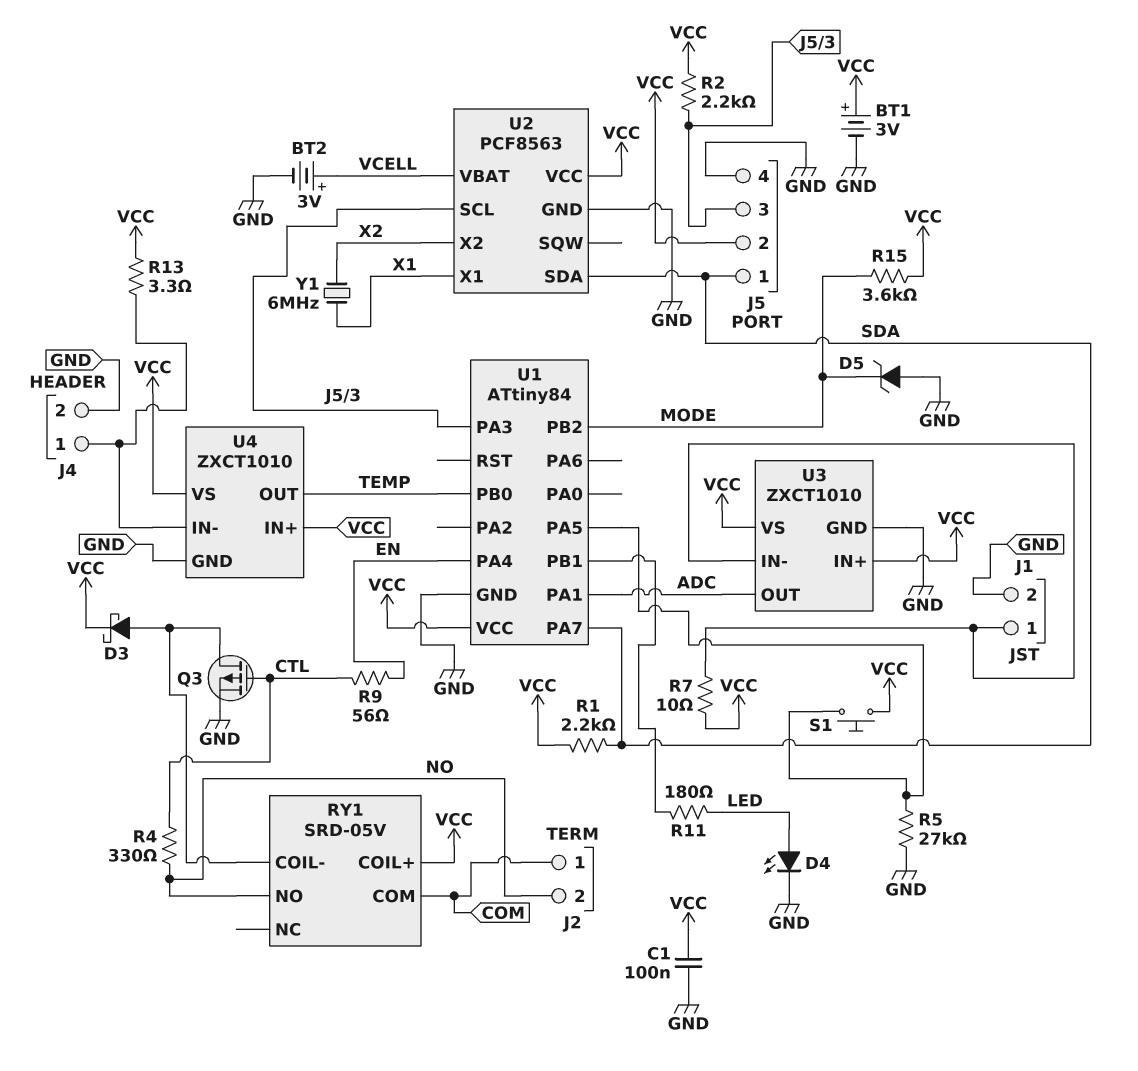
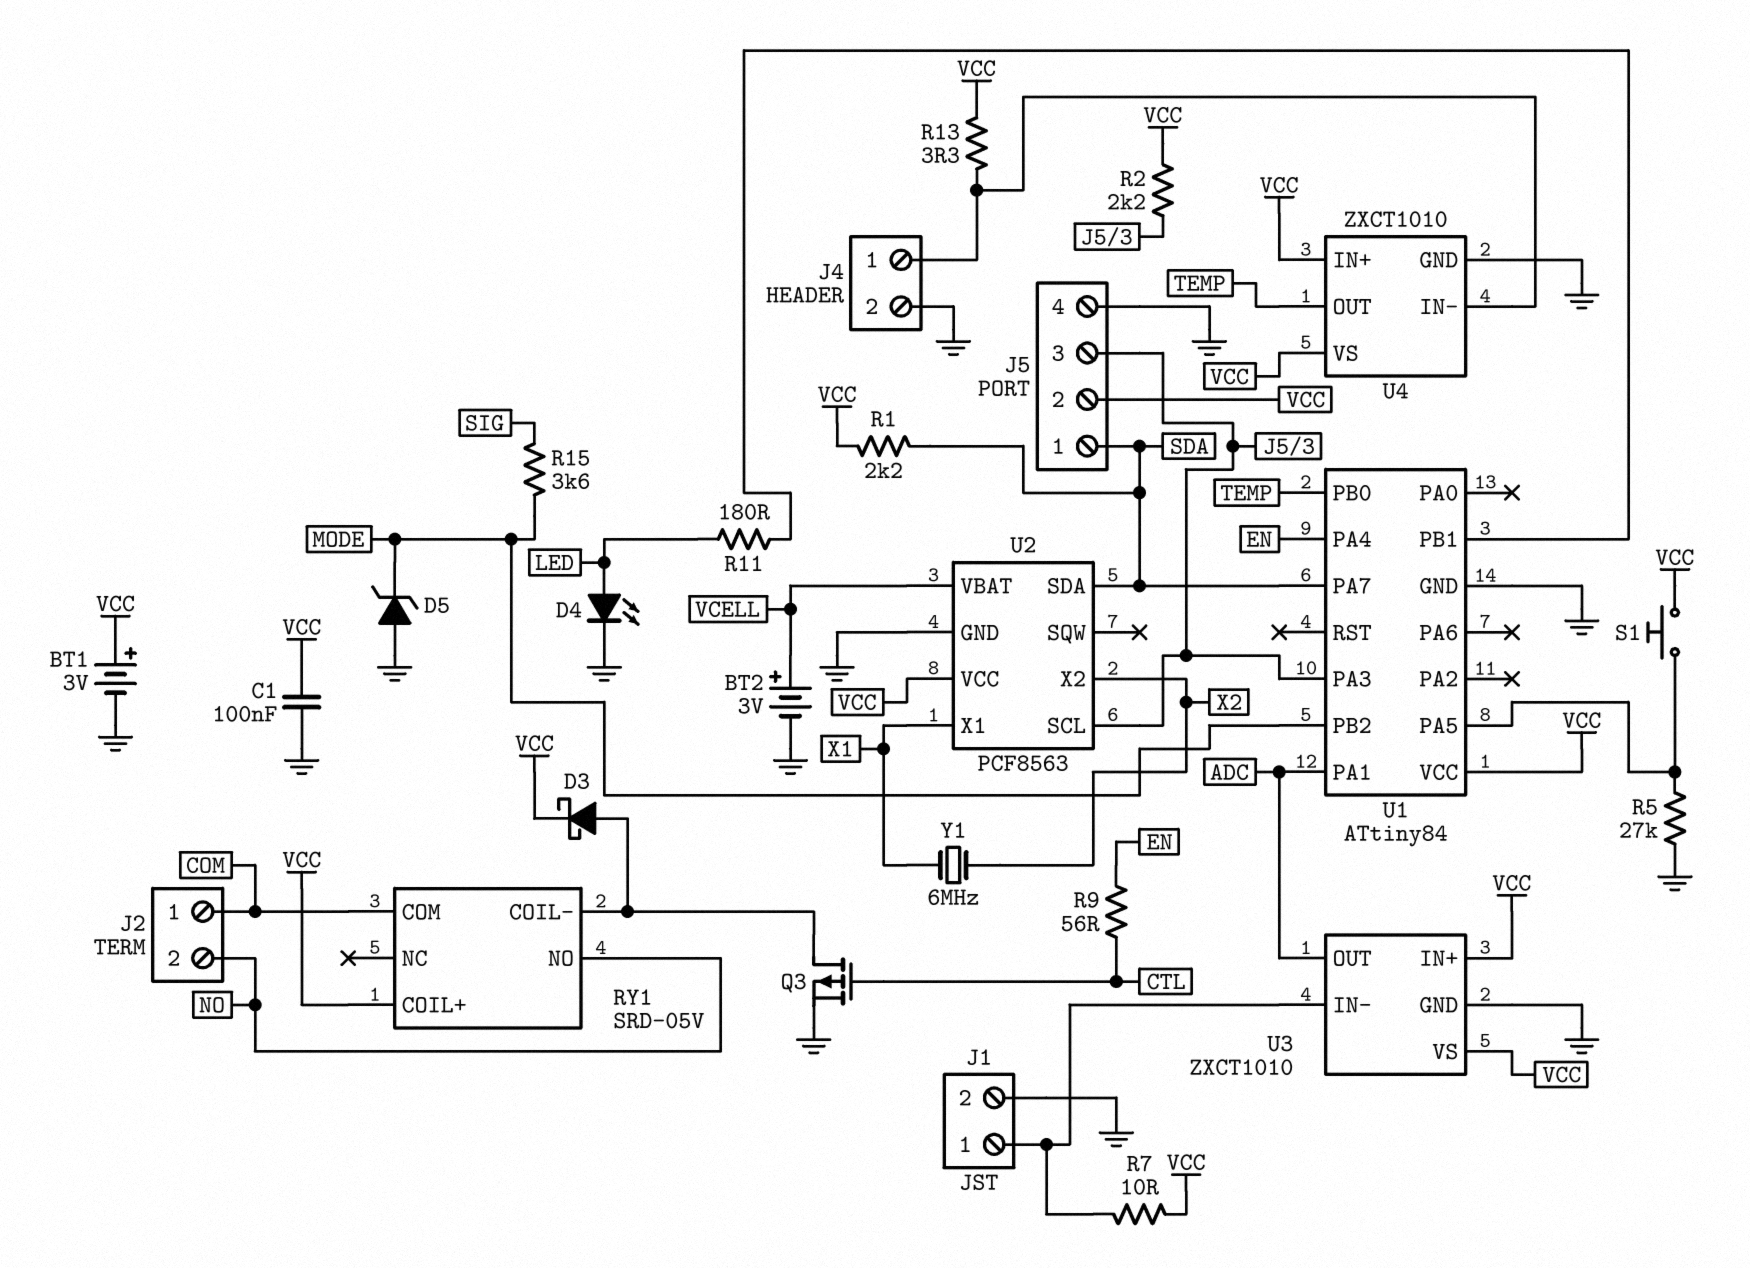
R4: 330 (CTL, NO) -> none
R15: 3.6k (MODE, VCC) -> 3.6k (MODE, SIG)

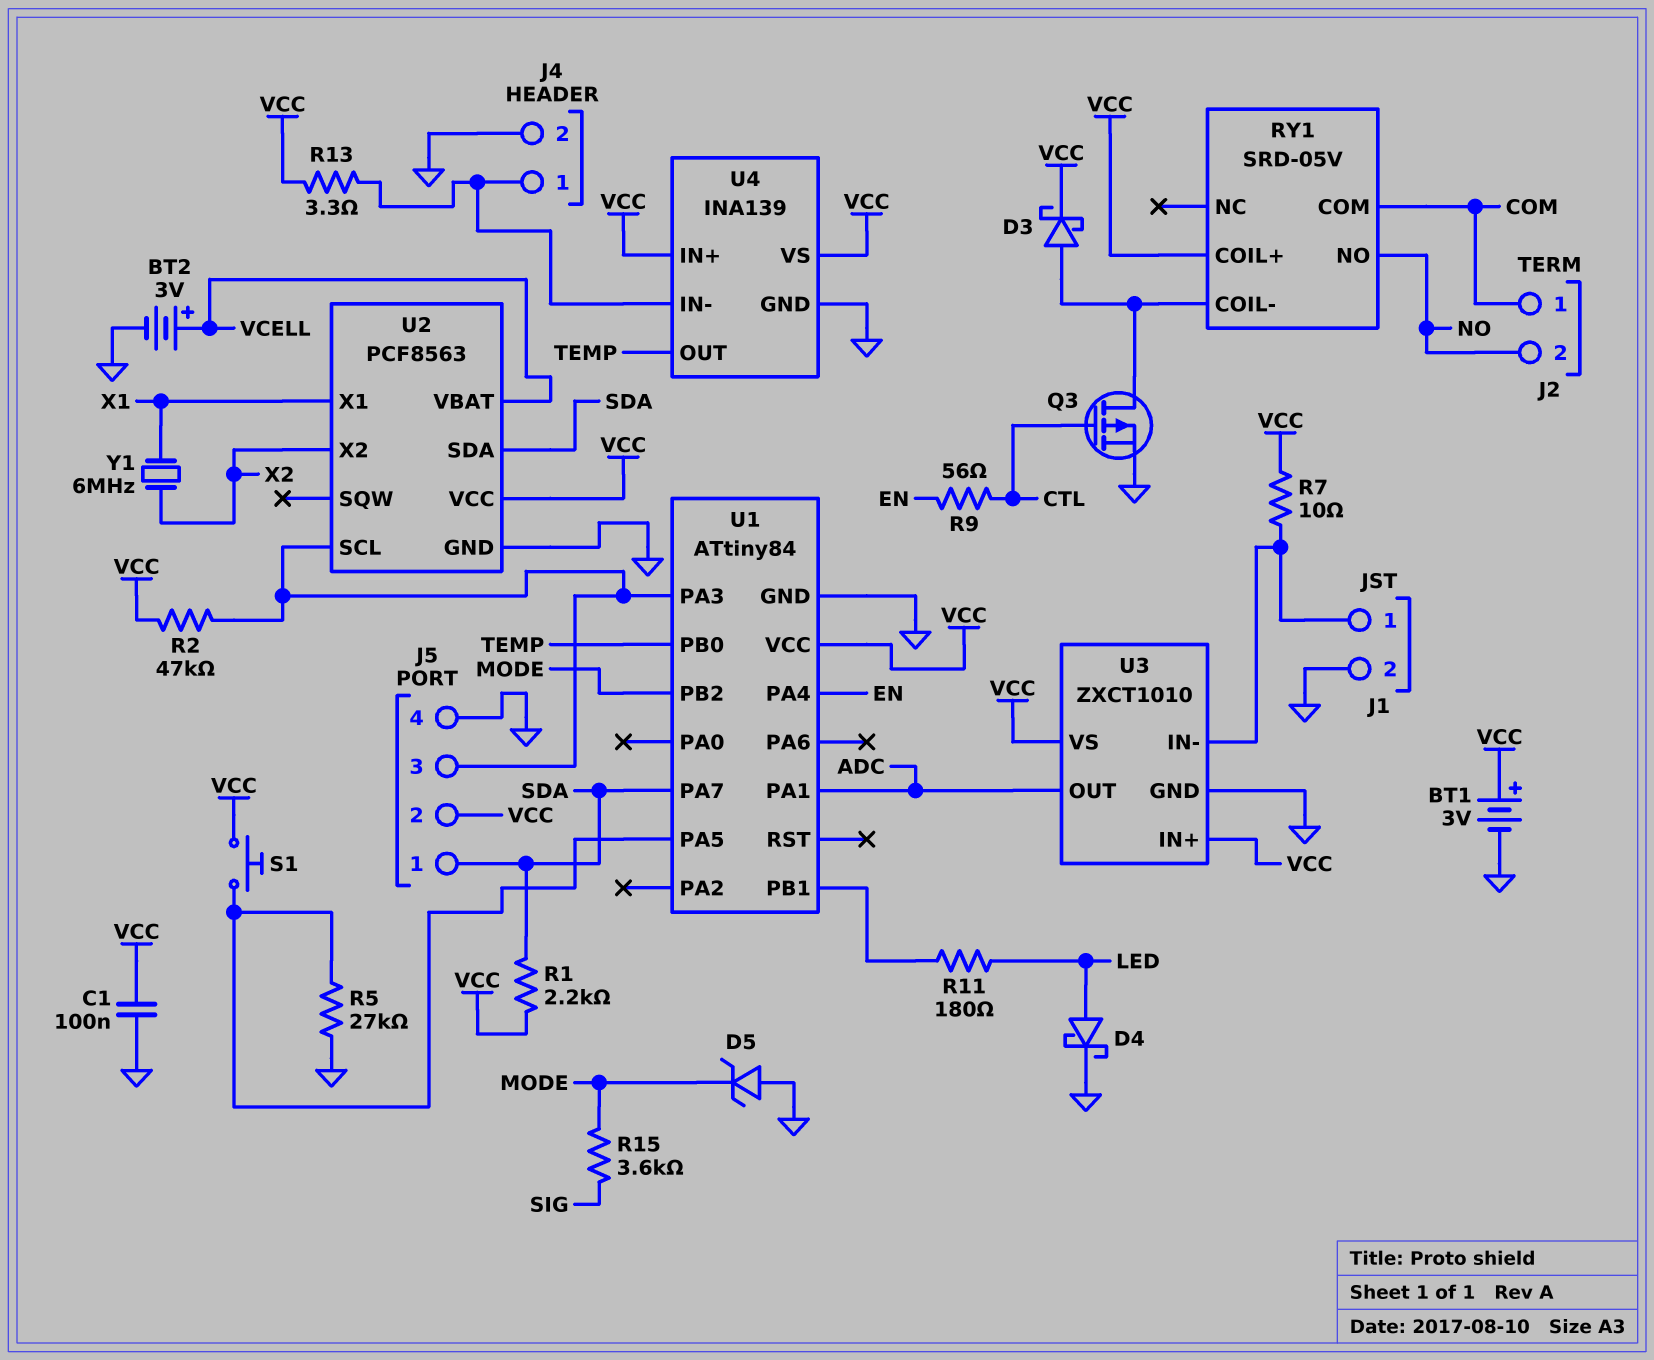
D4: LED (A LED, K GND) -> schottky (A LED, K GND)
R2: 2.2k (J5/3, VCC) -> 47k (J5/3, VCC)
U4: ZXCT1010 -> INA139

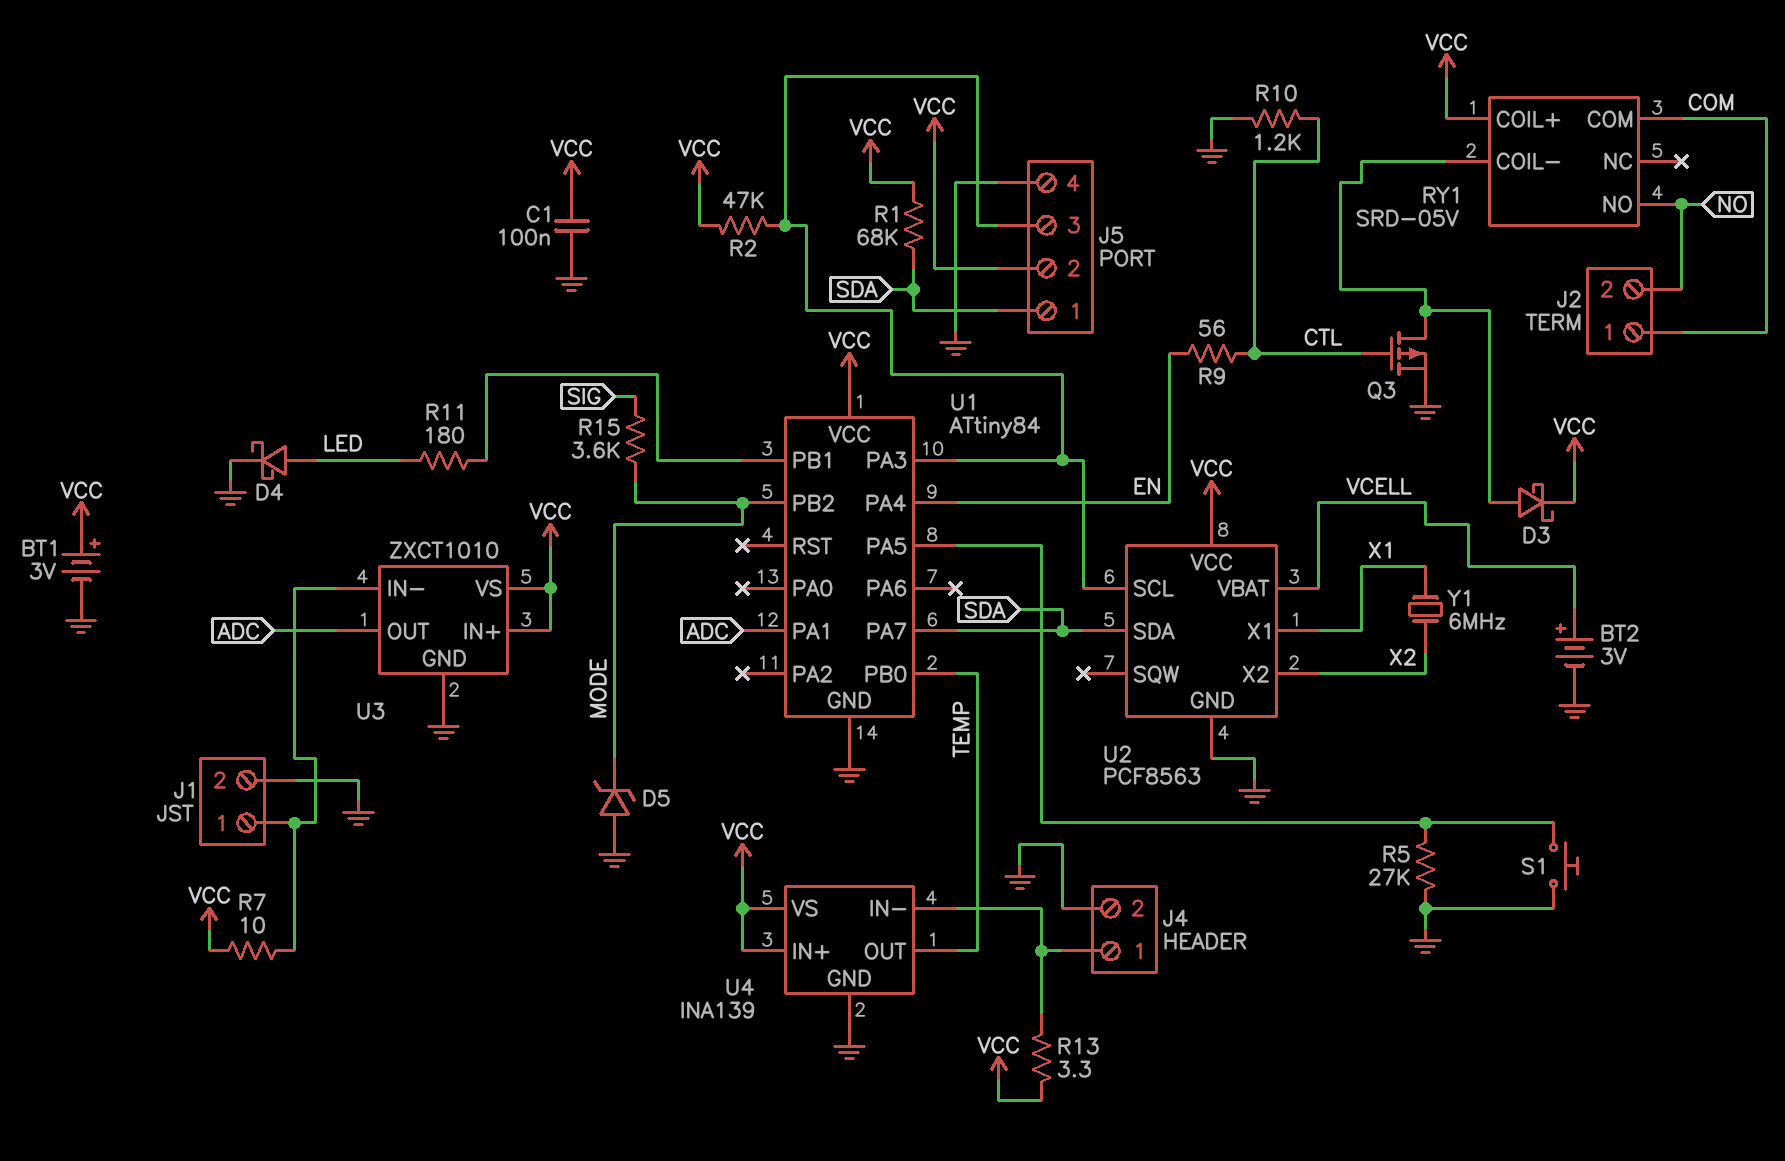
R1: 2.2k (SDA, VCC) -> 68k (SDA, VCC)
R10: none -> 1.2k (CTL, GND)
S1: button (U1/PA5, VCC) -> button (GND, U1/PA5)

